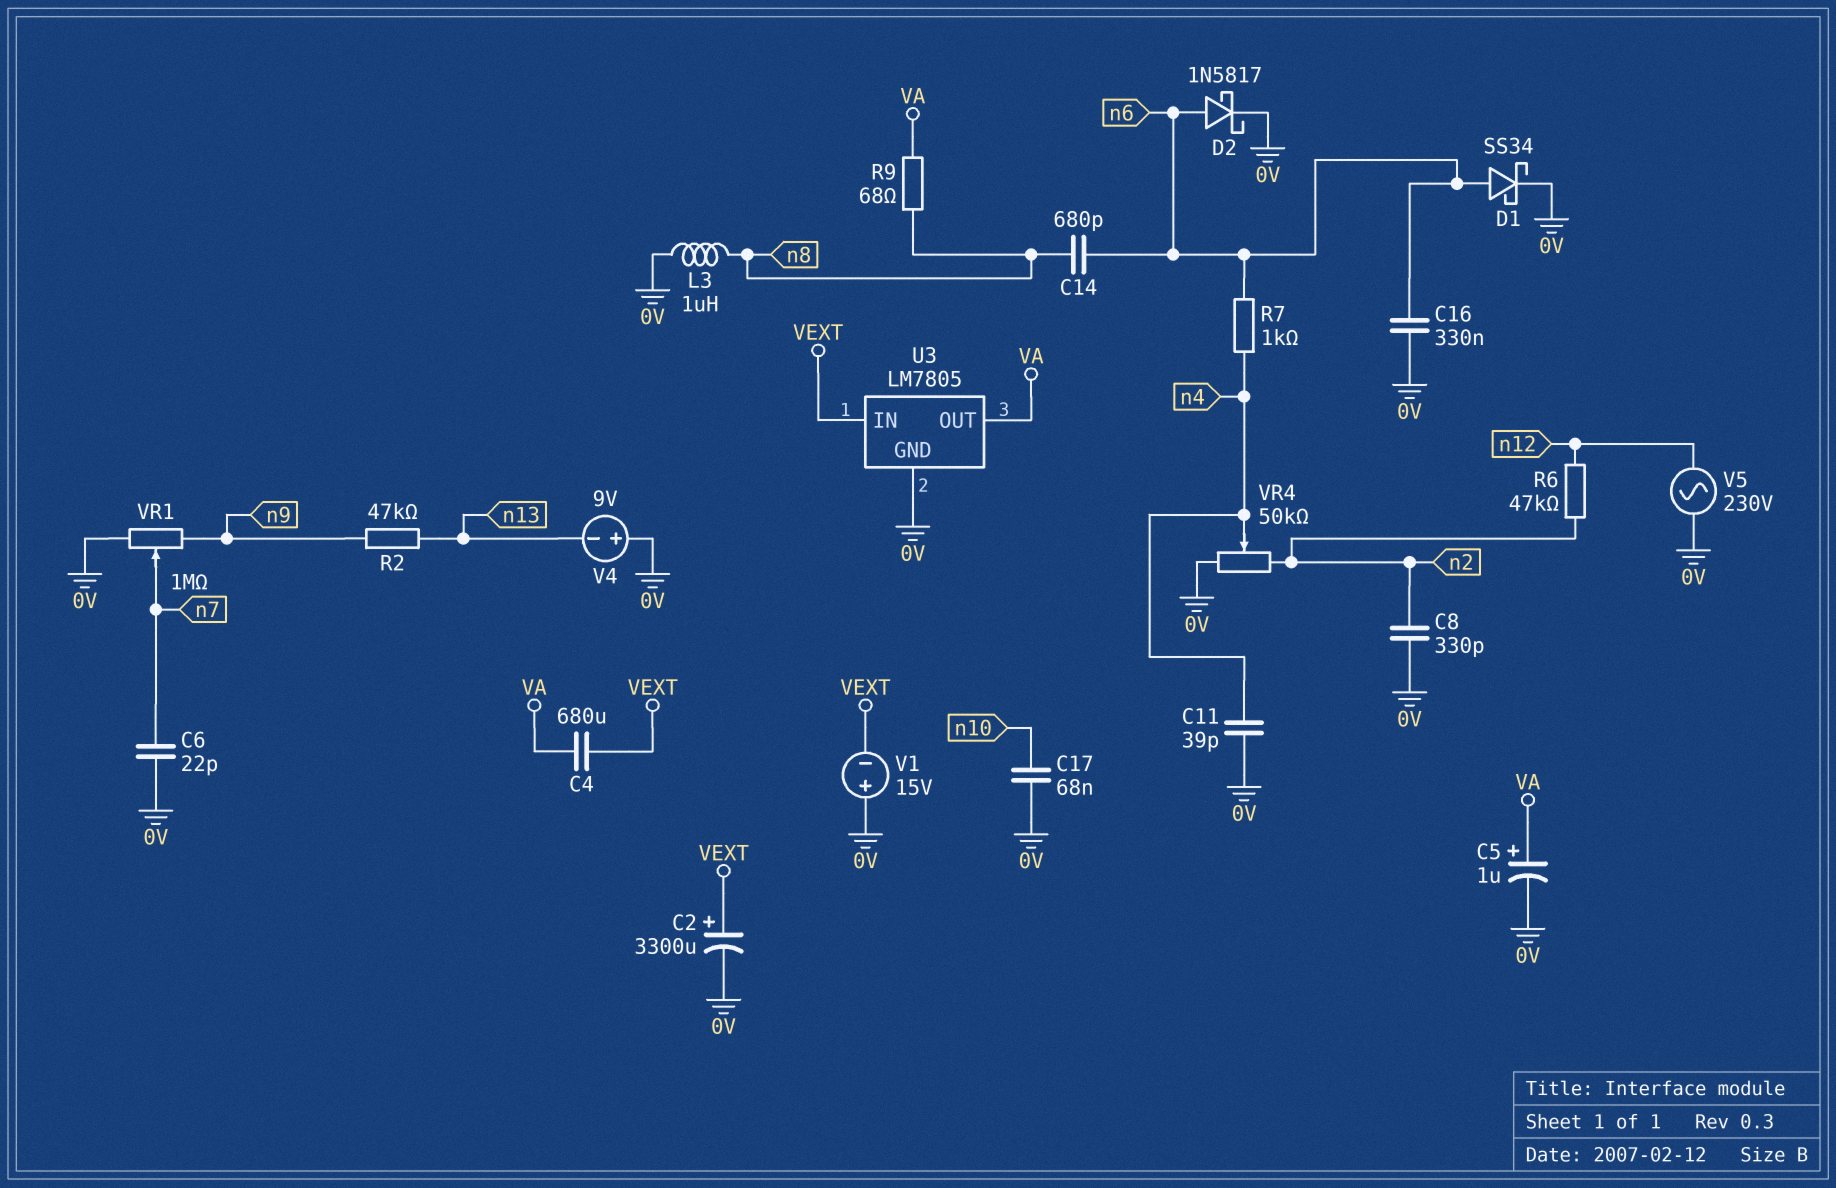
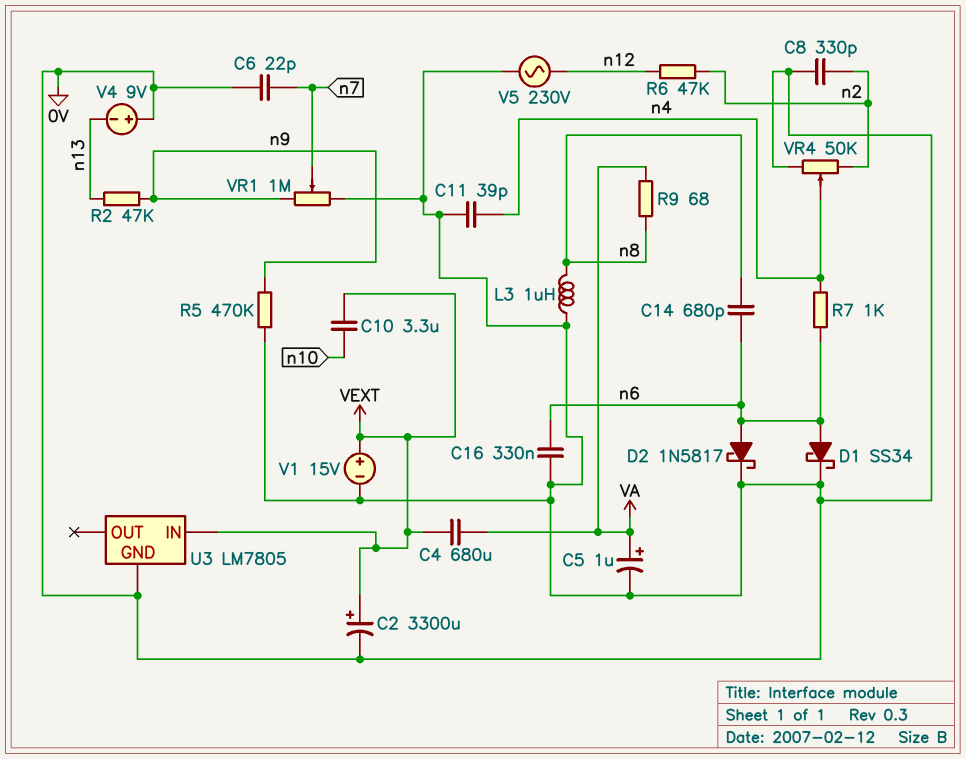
C10: none -> 3.3uF (VEXT, n10)
C17: 68nF (0V, n10) -> none
R5: none -> 470k (0V, n9)
U3 pin OUT: VA -> none
V1: 15V (plus 0V, minus VEXT) -> 15V (plus VEXT, minus 0V)

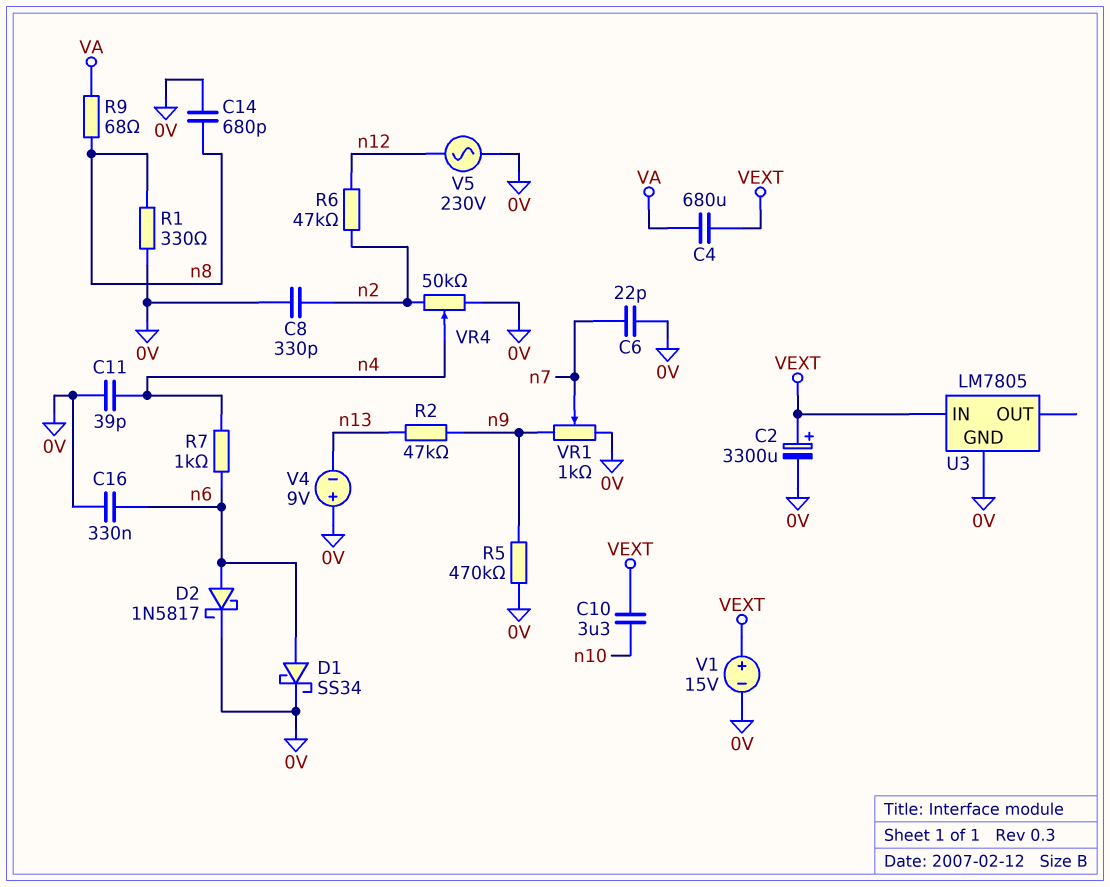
C5: 1uF (plus VA, minus 0V) -> none
C14: 680pF (n6, n8) -> 680pF (0V, n8)
L3: 1uH (0V, n8) -> none
R1: none -> 330 (0V, n8)
VR1: 1M (0V, n9, wiper n7) -> 1k (0V, n9, wiper n7)

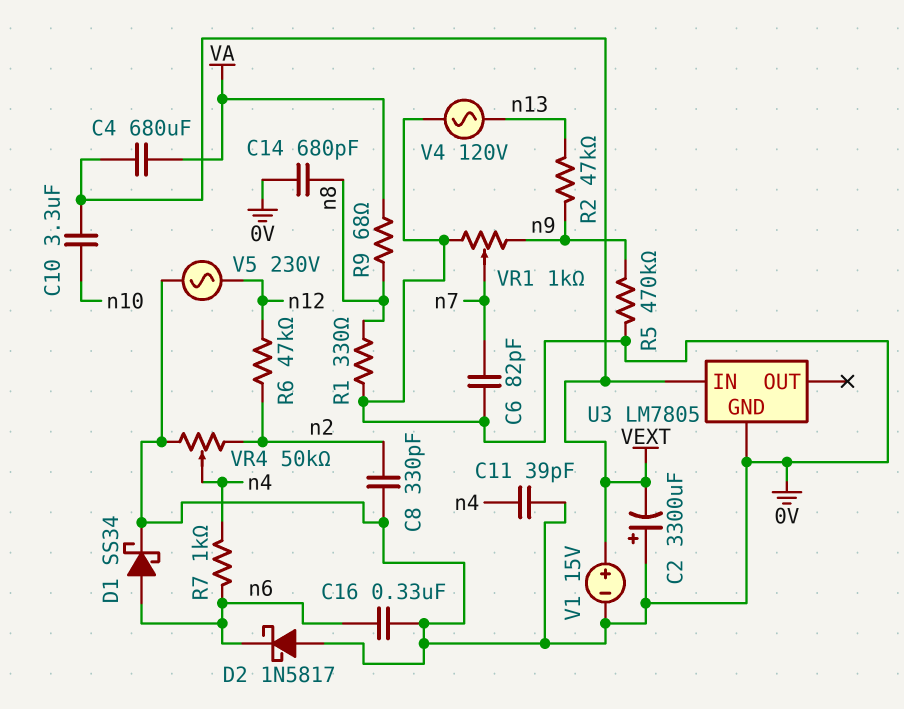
C2: 3300uF (plus VEXT, minus 0V) -> 3300uF (plus 0V, minus VEXT)
C6: 22pF (0V, n7) -> 82pF (0V, n7)
D2: schottky 1N5817 (A n6, K 0V) -> schottky 1N5817 (A 0V, K n6)
V4: 9V (plus 0V, minus n13) -> AC 120V (0V, n13)

